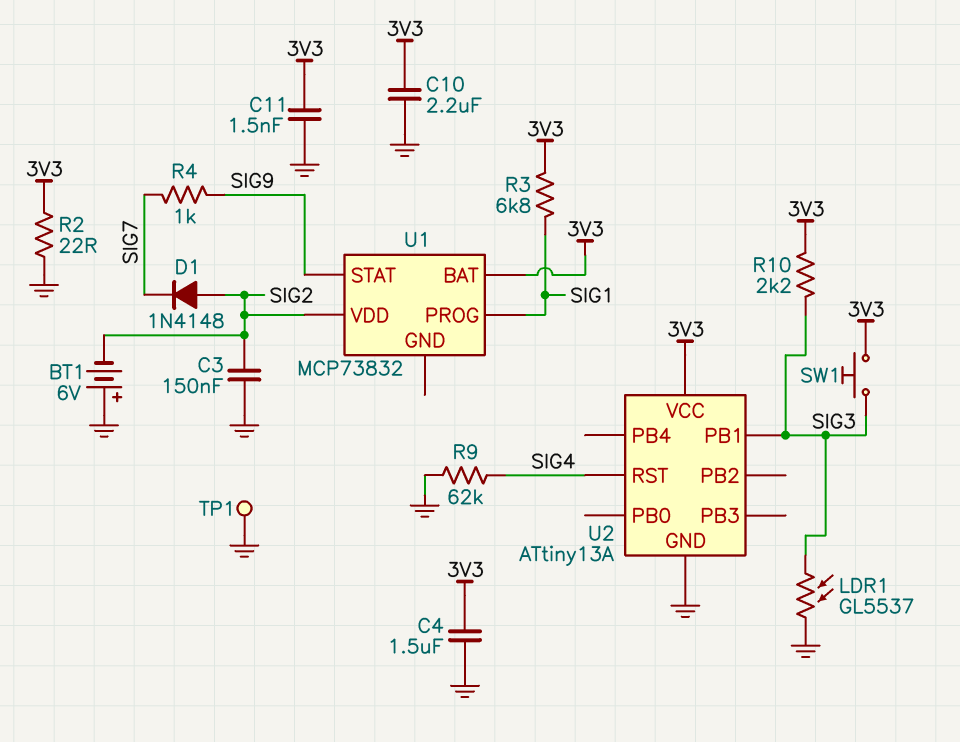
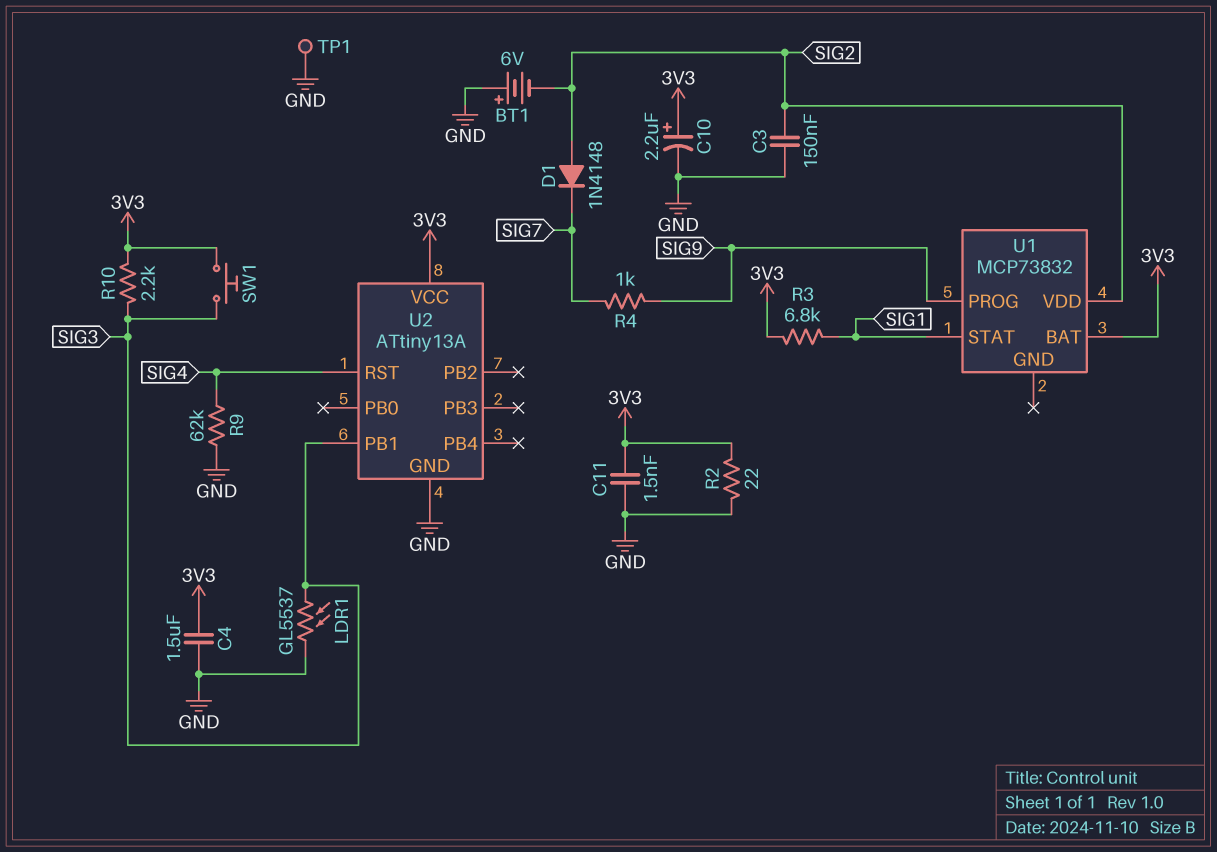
C10: 2.2uF (3V3, GND) -> 2.2uF (plus 3V3, minus GND)
U1 pin PROG: SIG1 -> SIG9
U1 pin STAT: SIG9 -> SIG1

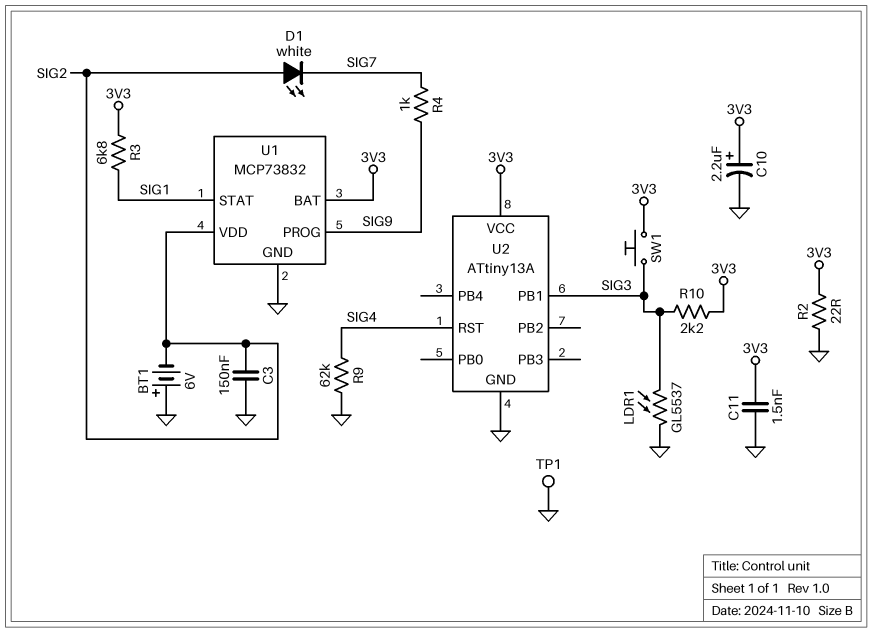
C4: 1.5uF (3V3, GND) -> none
D1: diode 1N4148 (A SIG2, K SIG7) -> LED white (A SIG2, K SIG7)
U1 pin GND: none -> GND

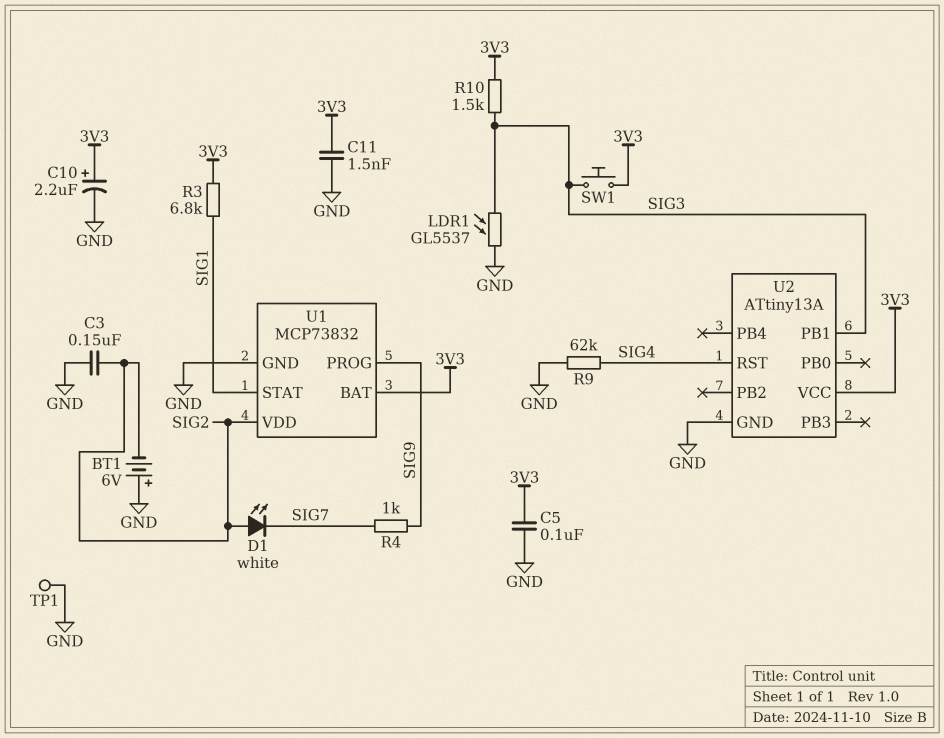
C5: none -> 100nF (3V3, GND)
R2: 22 (3V3, GND) -> none
R10: 2.2k (3V3, SIG3) -> 1.5k (3V3, SIG3)

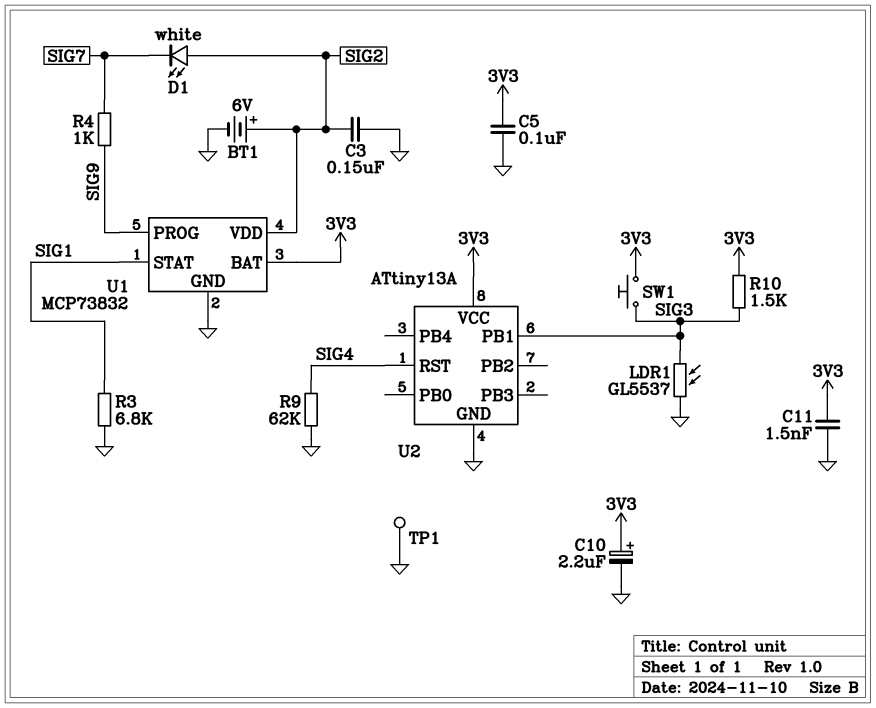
BT1: 6V (plus GND, minus SIG2) -> 6V (plus SIG2, minus GND)
R3: 6.8k (3V3, SIG1) -> 6.8k (GND, SIG1)

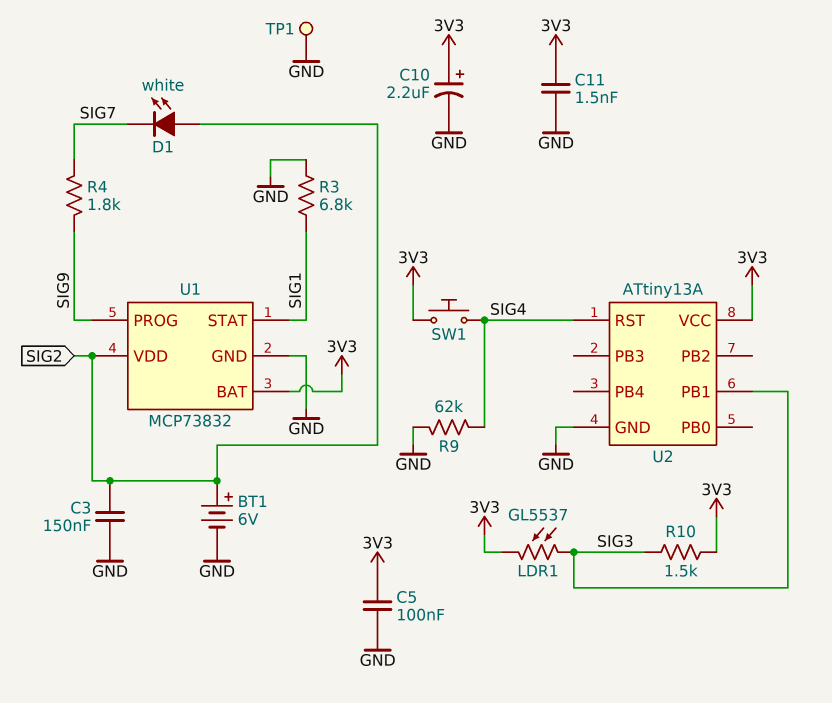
LDR1: GL5537 (GND, SIG3) -> GL5537 (3V3, SIG3)
R4: 1k (SIG7, SIG9) -> 1.8k (SIG7, SIG9)
SW1: button (3V3, SIG3) -> button (3V3, SIG4)

